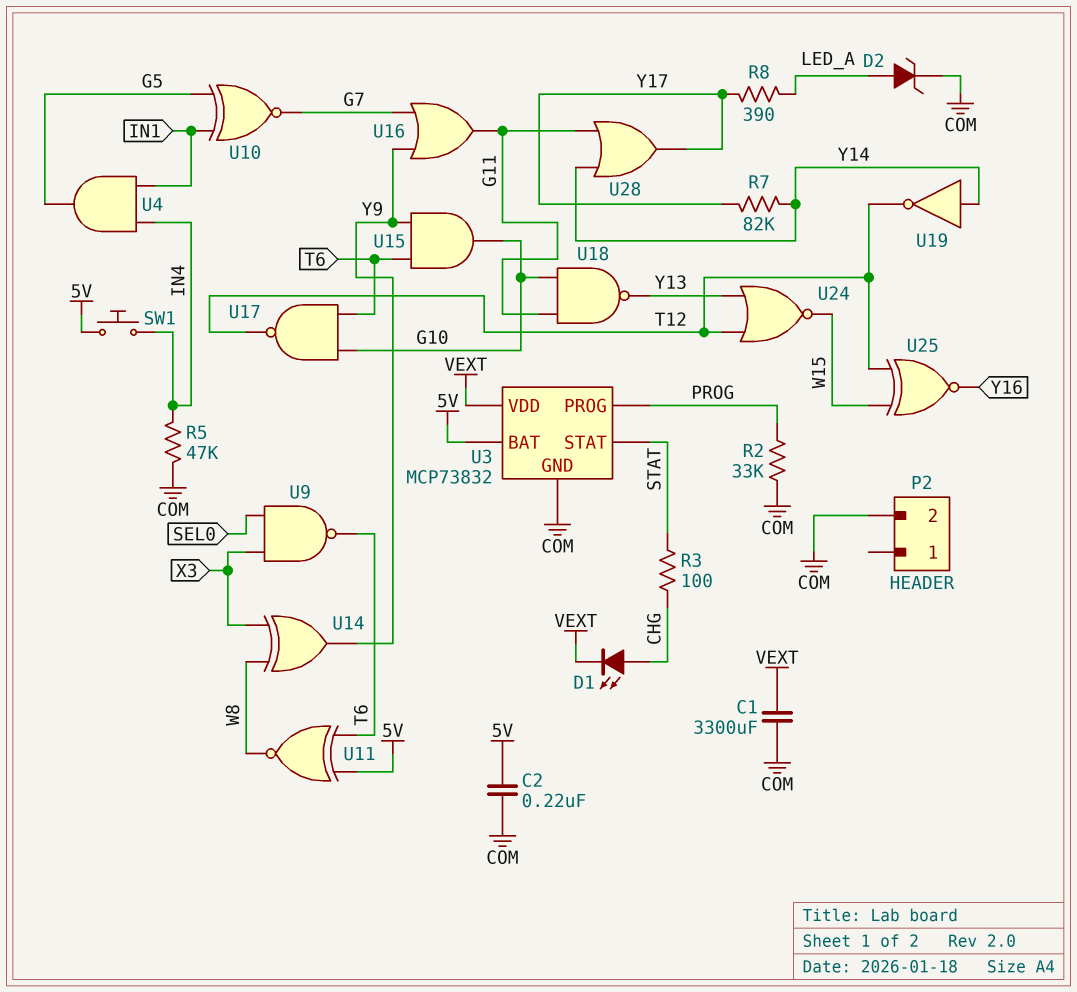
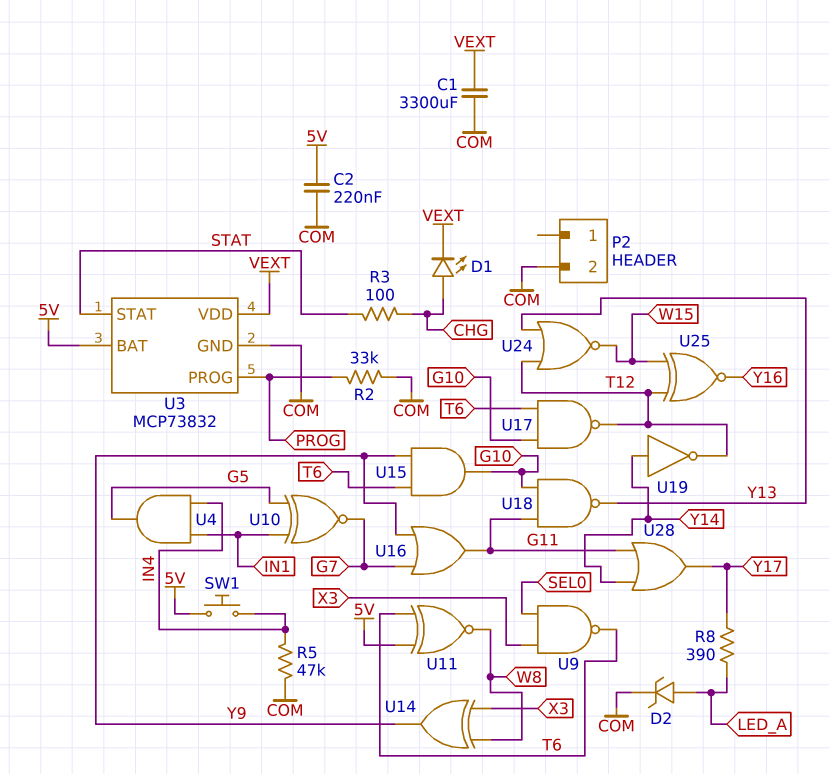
R7: 82k (Y14, Y17) -> none

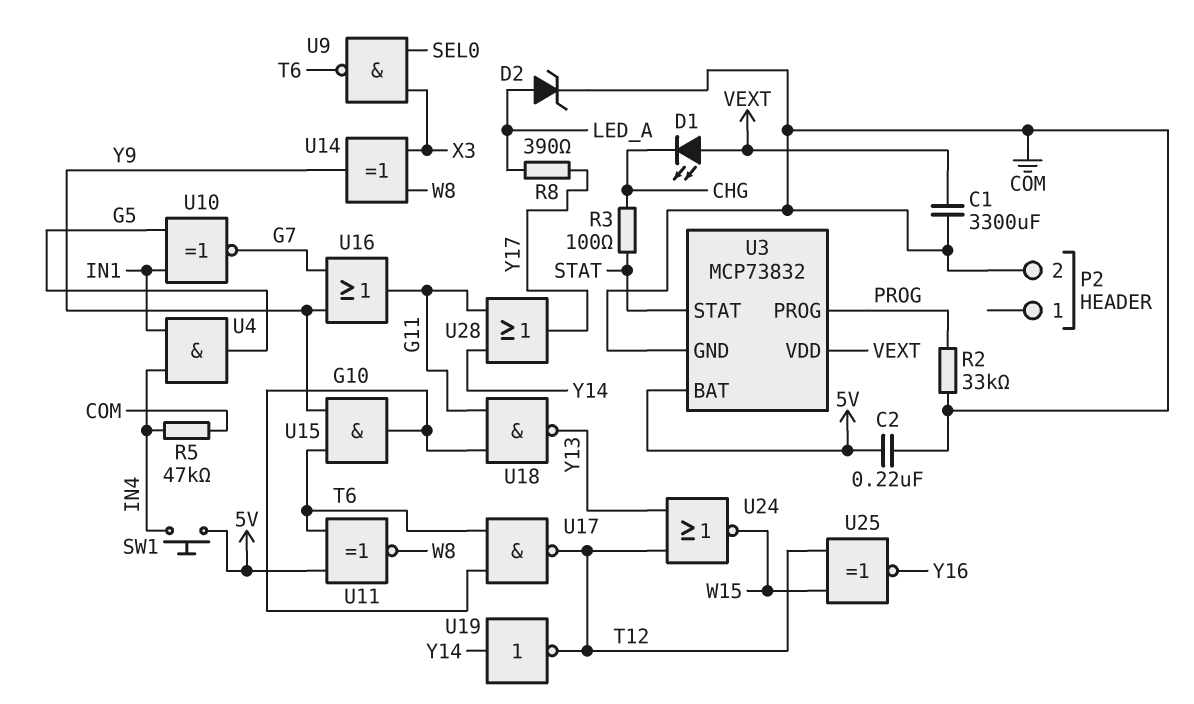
D1: LED (A CHG, K VEXT) -> LED (A VEXT, K CHG)

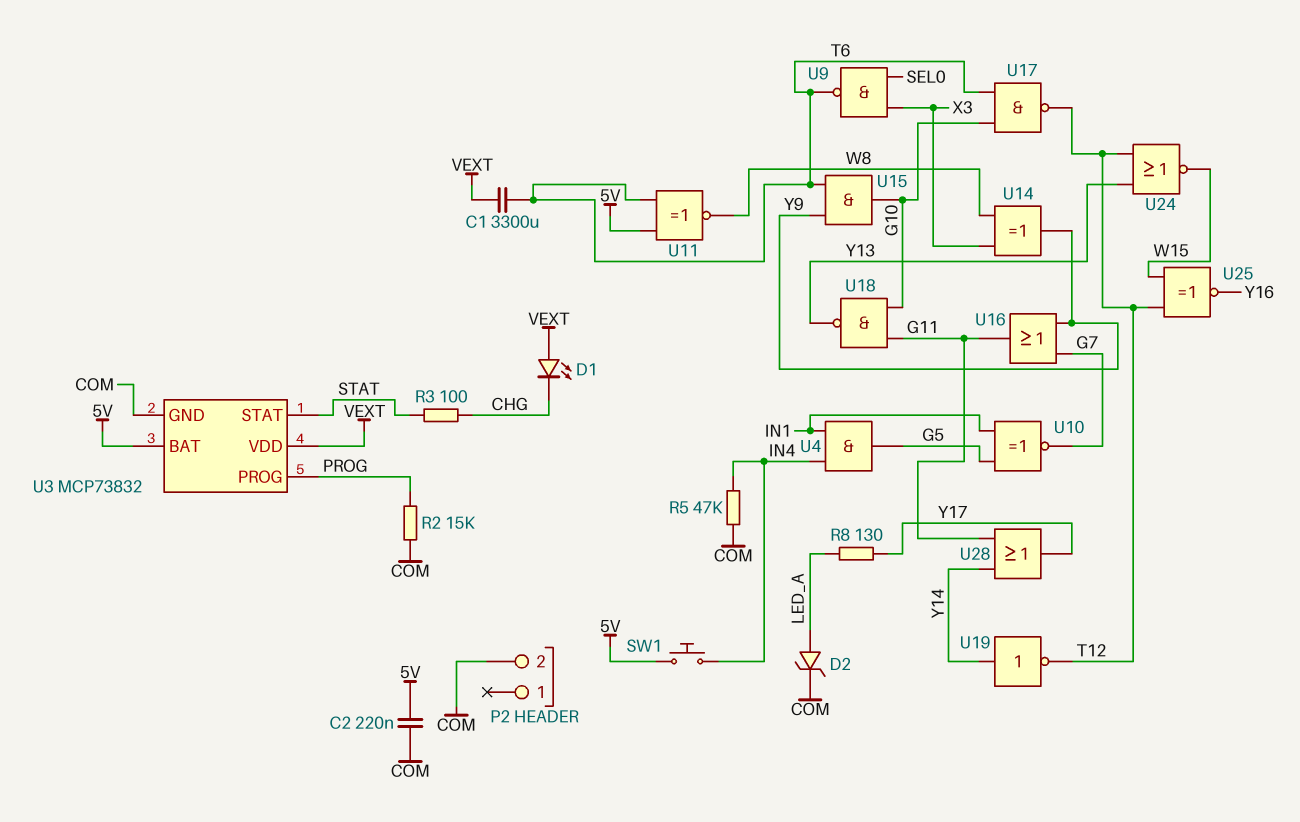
C1: 3300uF (COM, VEXT) -> 3300uF (T6, VEXT)
R2: 33k (COM, PROG) -> 15k (COM, PROG)
R8: 390 (LED_A, Y17) -> 130 (LED_A, Y17)

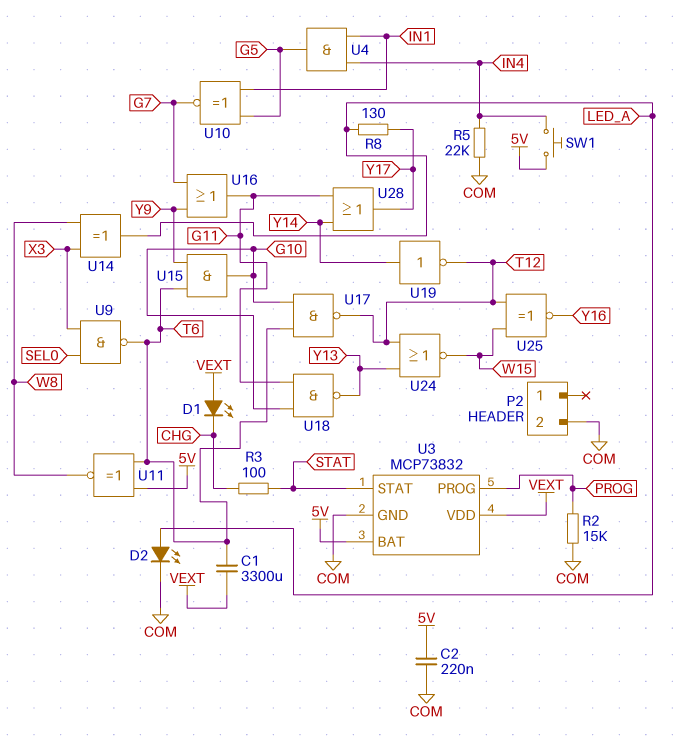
D2: zener (A LED_A, K COM) -> LED (A LED_A, K COM)
R5: 47k (COM, IN4) -> 22k (COM, IN4)
U14: XOR (in W8, in X3, out Y9) -> XOR (in W8, in X3, out LED_A)

